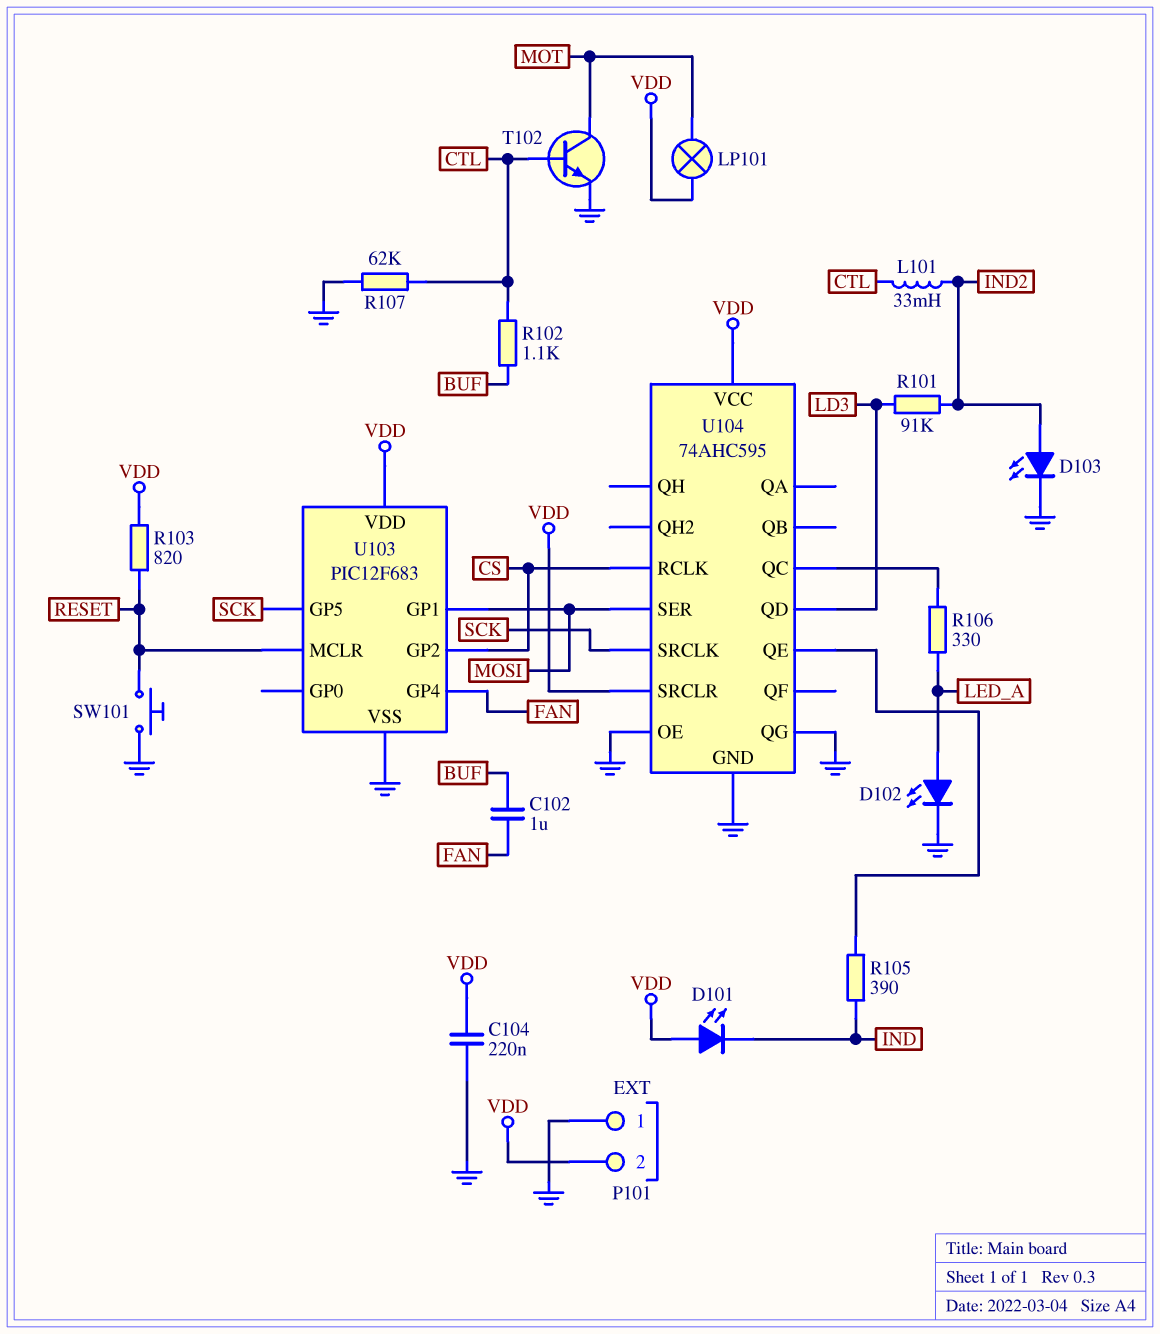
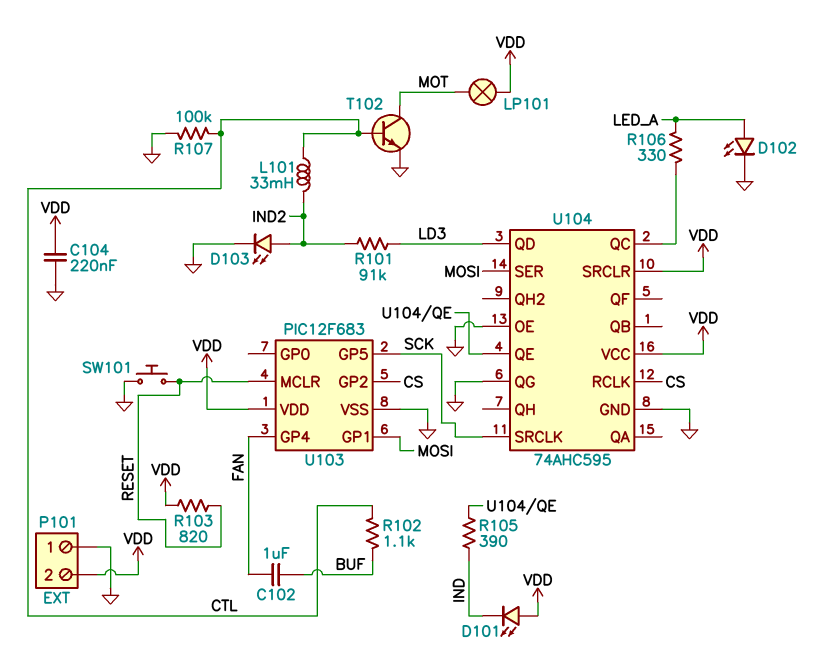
R107: 62k (CTL, GND) -> 100k (CTL, GND)

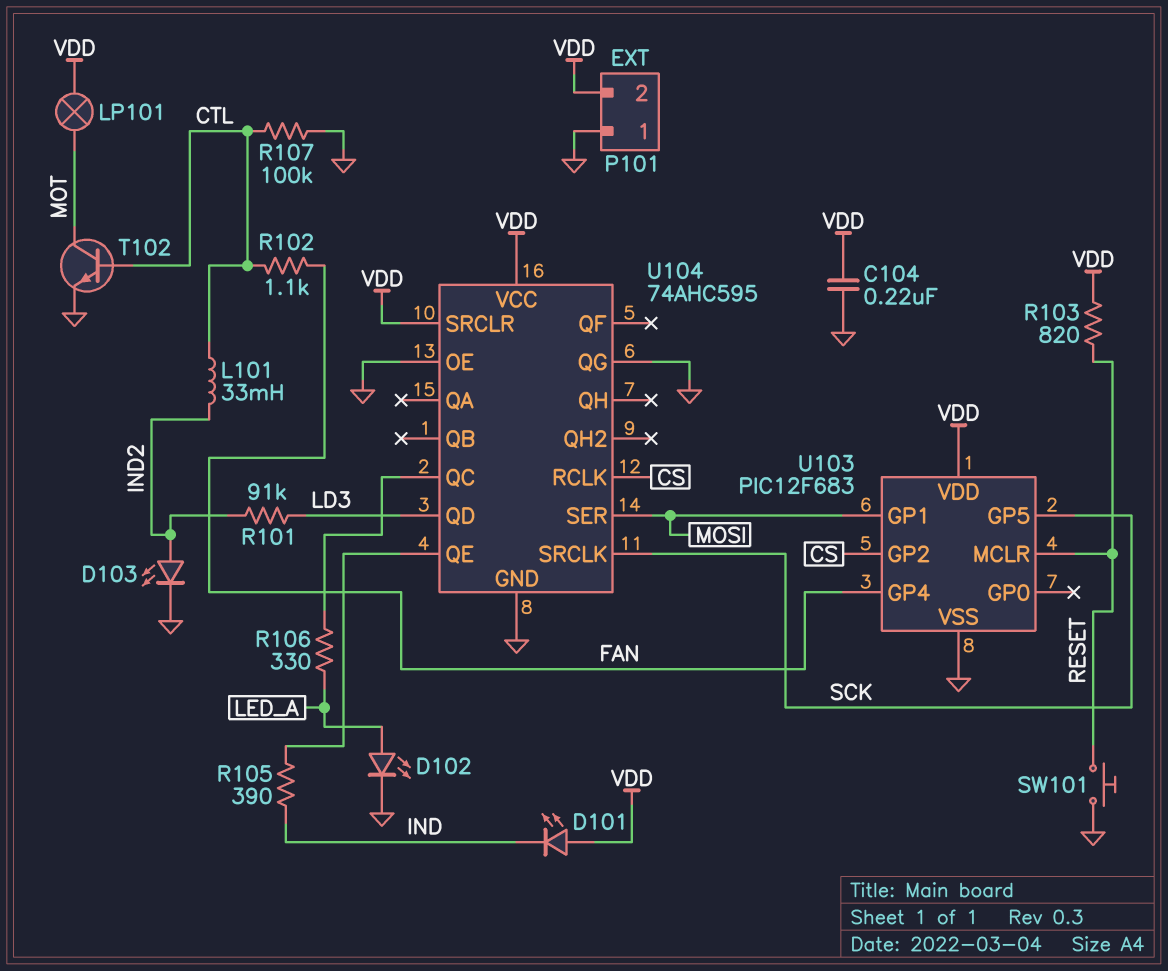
C102: 1uF (BUF, FAN) -> none
R102: 1.1k (BUF, CTL) -> 1.1k (CTL, FAN)

